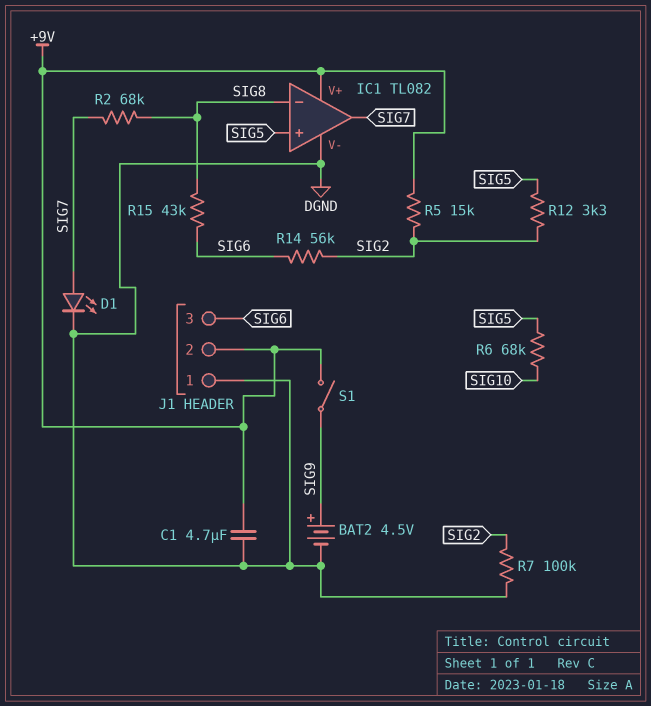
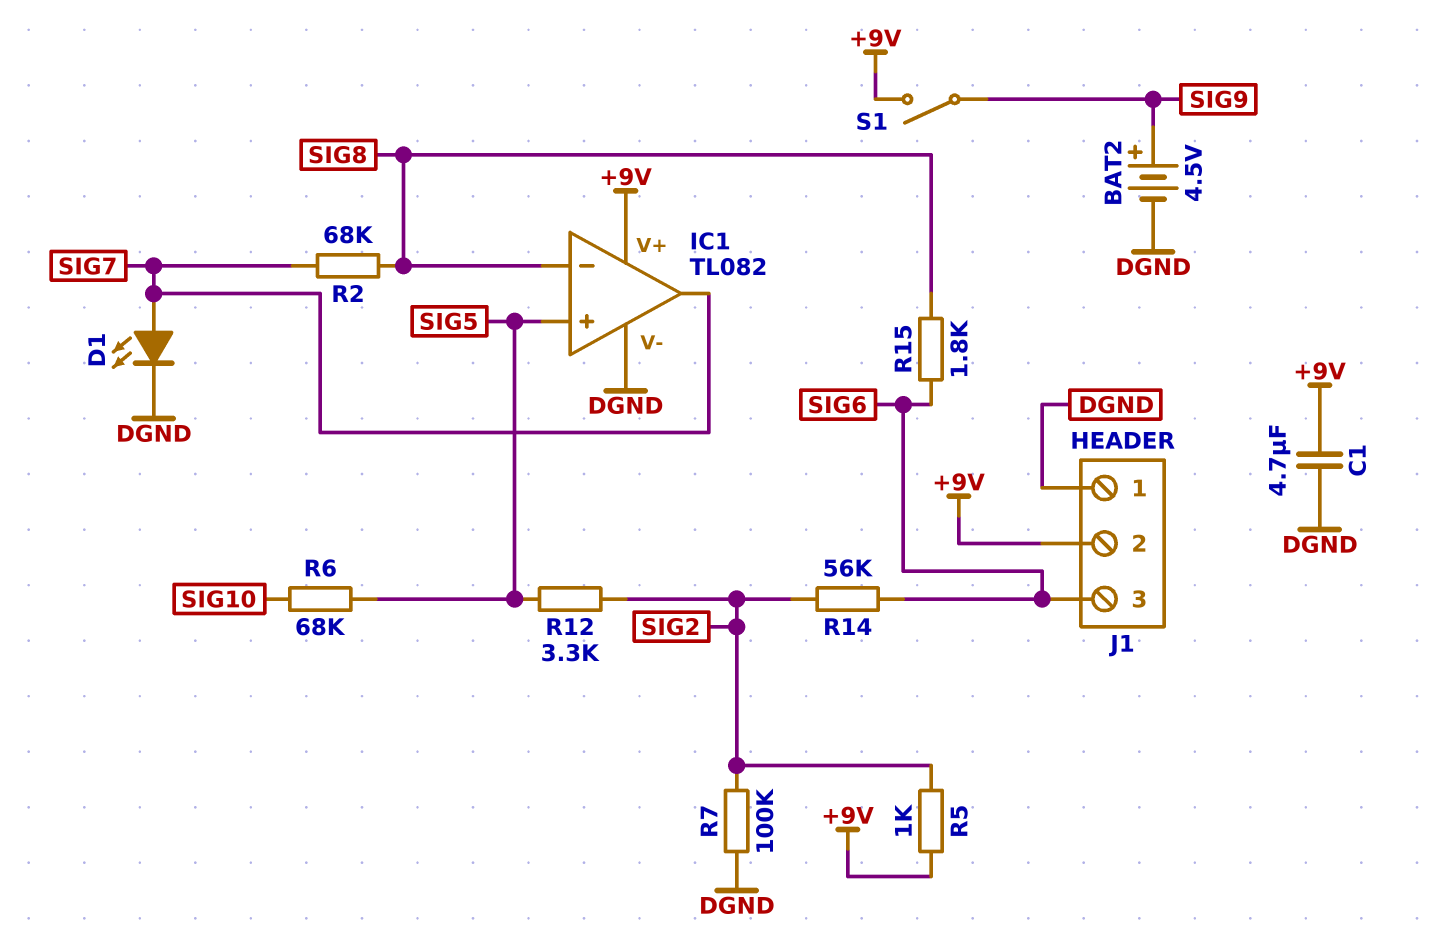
R5: 15k (+9V, SIG2) -> 1k (+9V, SIG2)
R15: 43k (SIG6, SIG8) -> 1.8k (SIG6, SIG8)

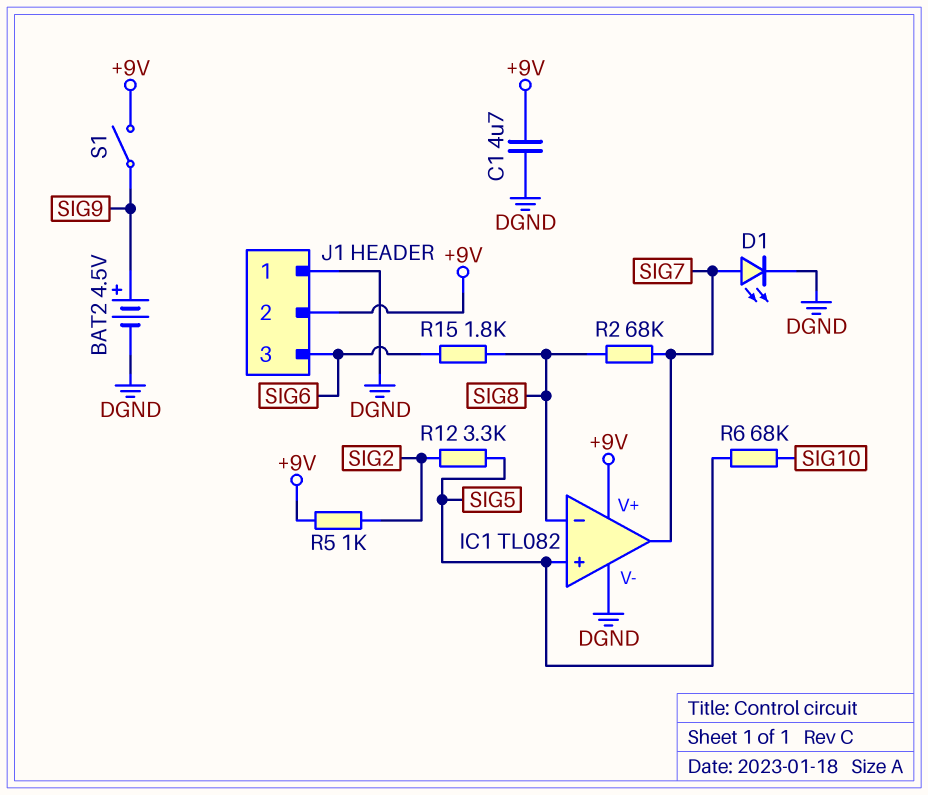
R7: 100k (DGND, SIG2) -> none
R14: 56k (SIG2, SIG6) -> none

